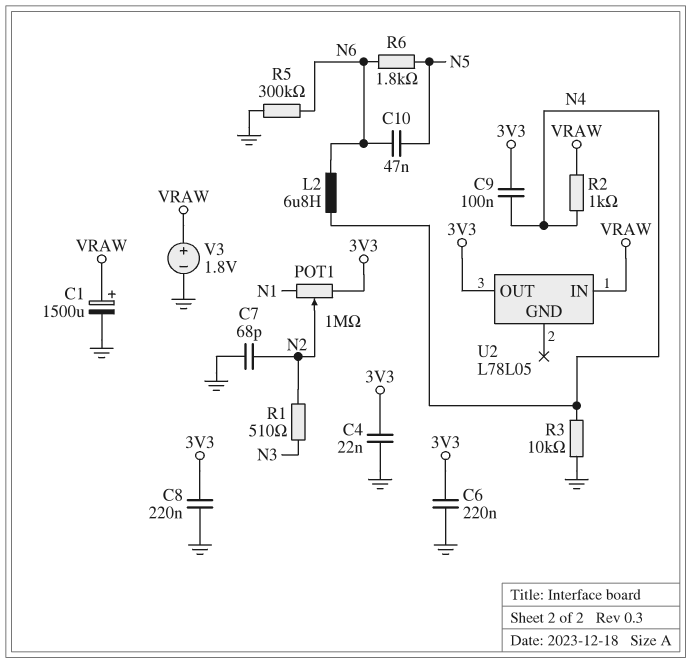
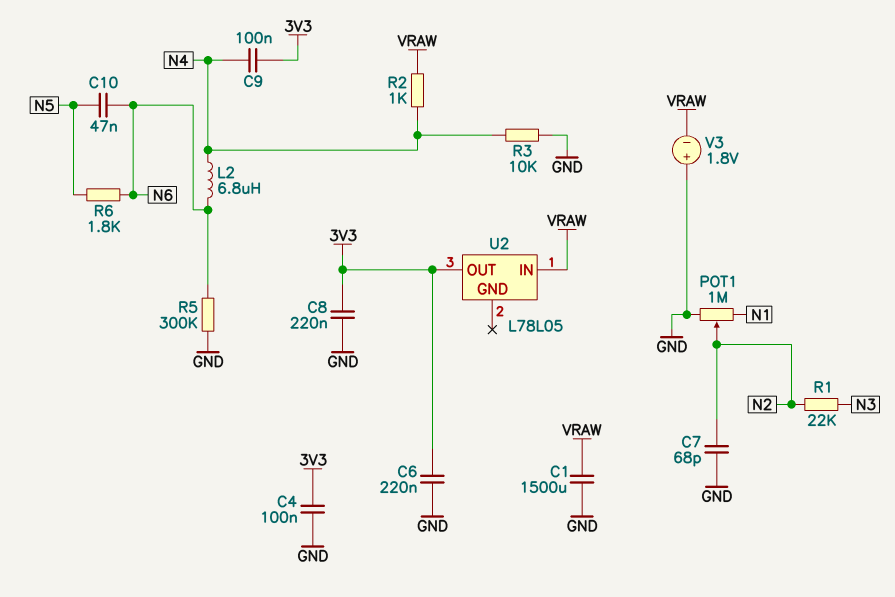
C1: 1500uF (plus VRAW, minus GND) -> 1500uF (GND, VRAW)
C4: 22nF (3V3, GND) -> 100nF (3V3, GND)
POT1: 1M (3V3, N1, wiper N2) -> 1M (GND, N1, wiper N2)
R1: 510 (N2, N3) -> 22k (N2, N3)
V3: 1.8V (plus VRAW, minus GND) -> 1.8V (plus GND, minus VRAW)

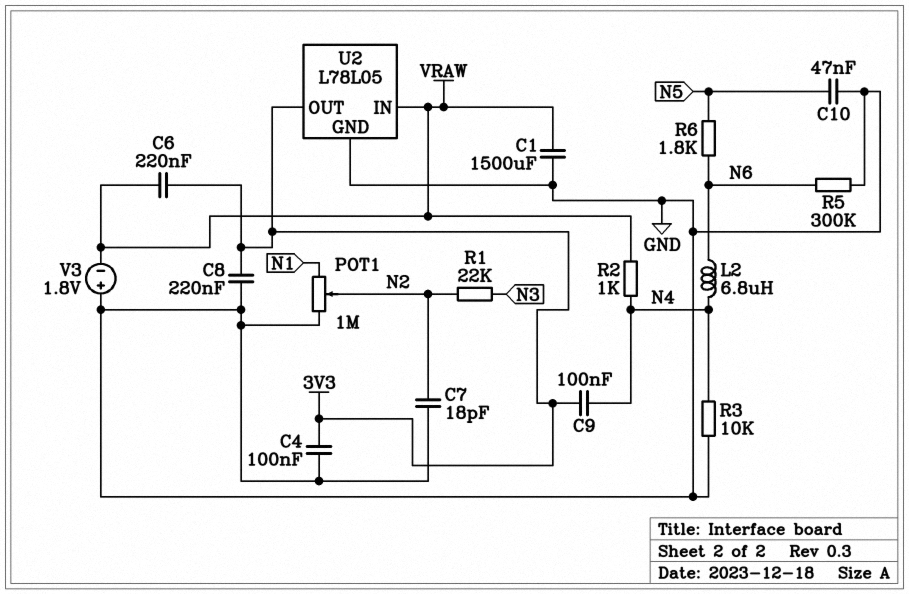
C6: 220nF (3V3, GND) -> 220nF (3V3, VRAW)
C7: 68pF (GND, N2) -> 18pF (GND, N2)
C10: 47nF (N5, N6) -> 47nF (GND, N5)
U2 pin GND: none -> GND

